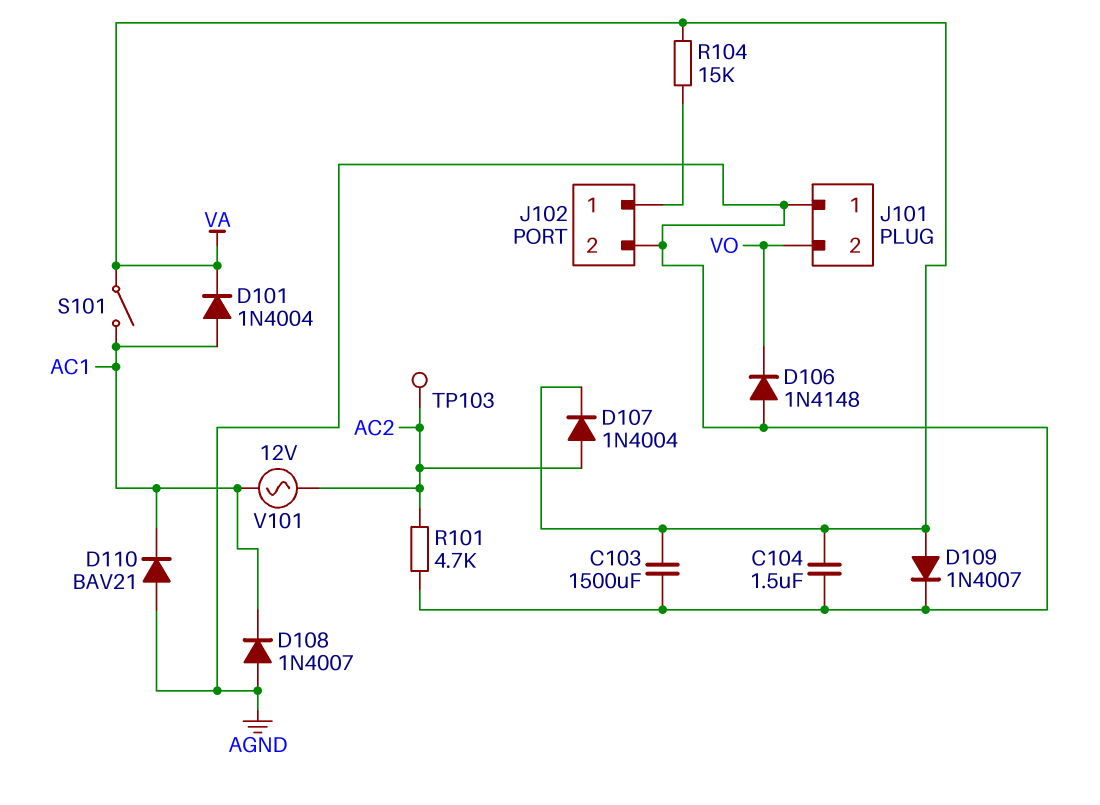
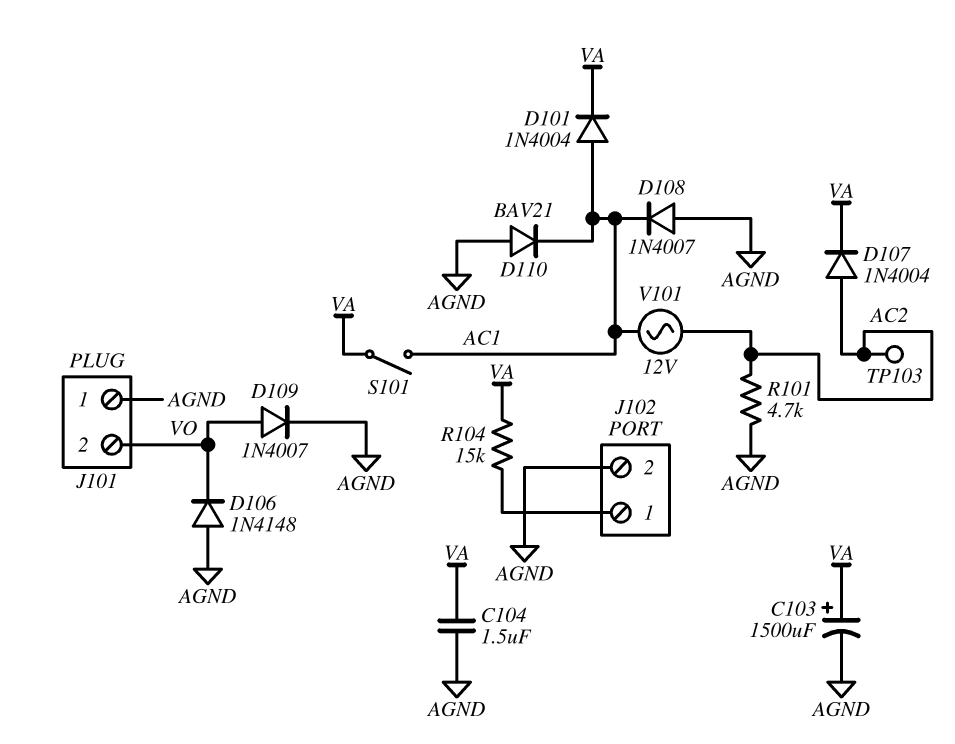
C103: 1500uF (AGND, VA) -> 1500uF (plus VA, minus AGND)
D109: diode 1N4007 (A VA, K AGND) -> diode 1N4007 (A VO, K AGND)

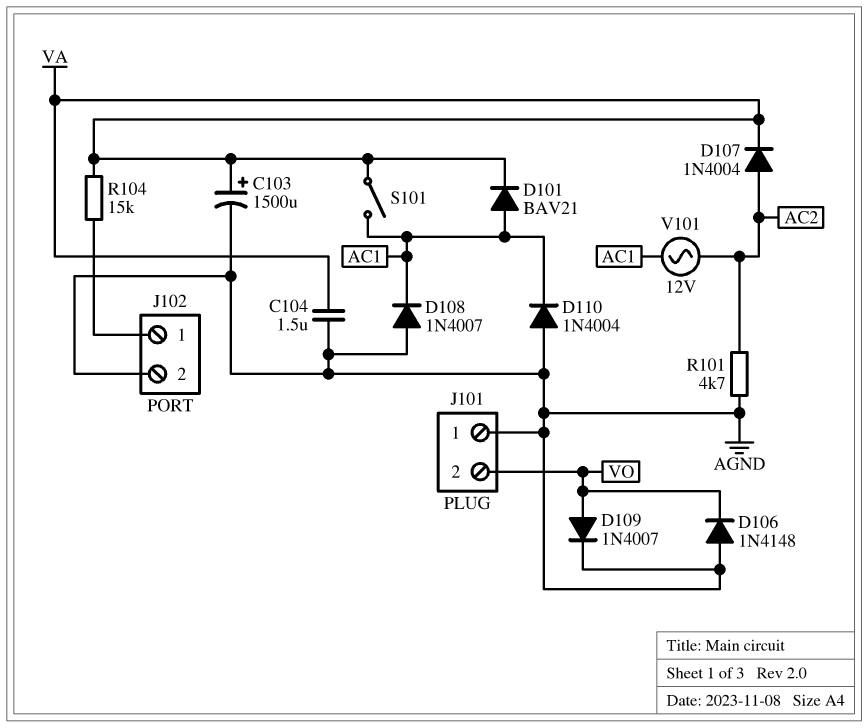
D101: diode 1N4004 (A AC1, K VA) -> diode BAV21 (A AC1, K VA)
D110: diode BAV21 (A AGND, K AC1) -> diode 1N4004 (A AGND, K AC1)
TP103: test point (AC2) -> none

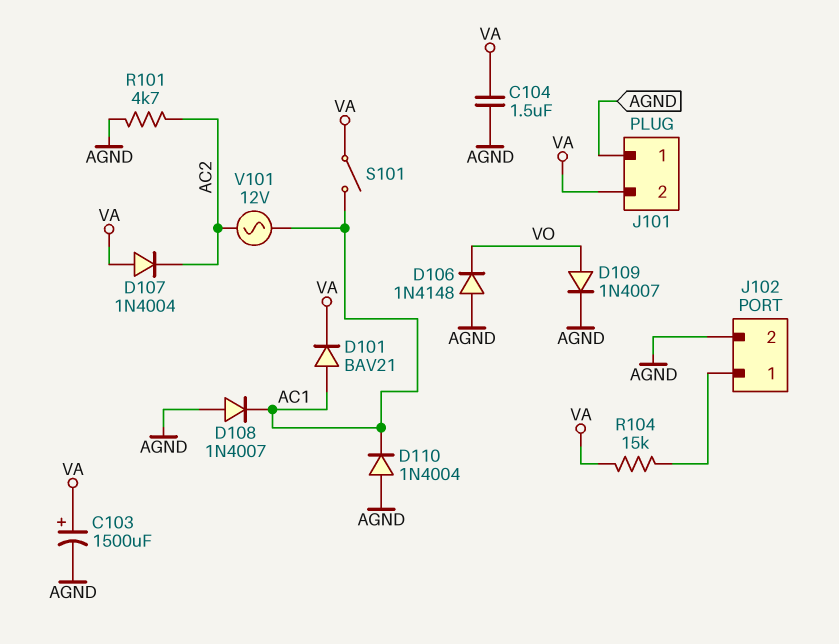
D107: diode 1N4004 (A AC2, K VA) -> diode 1N4004 (A VA, K AC2)
J101 pin 2: VO -> VA

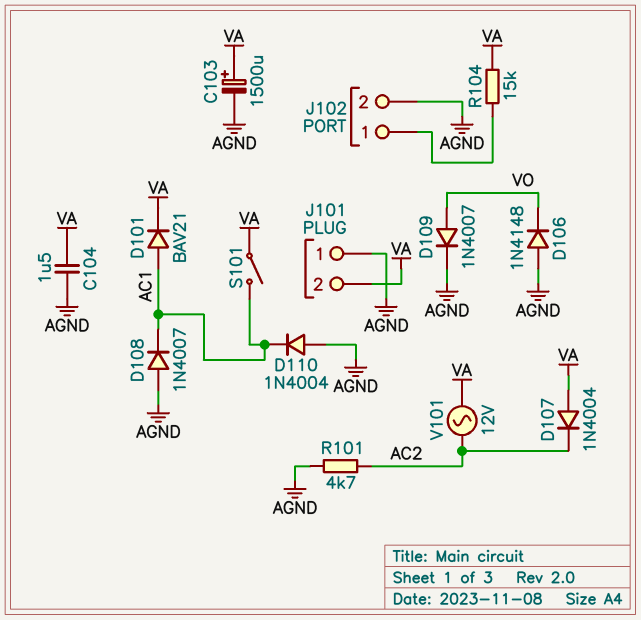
V101: AC 12V (AC1, AC2) -> AC 12V (AC2, VA)

